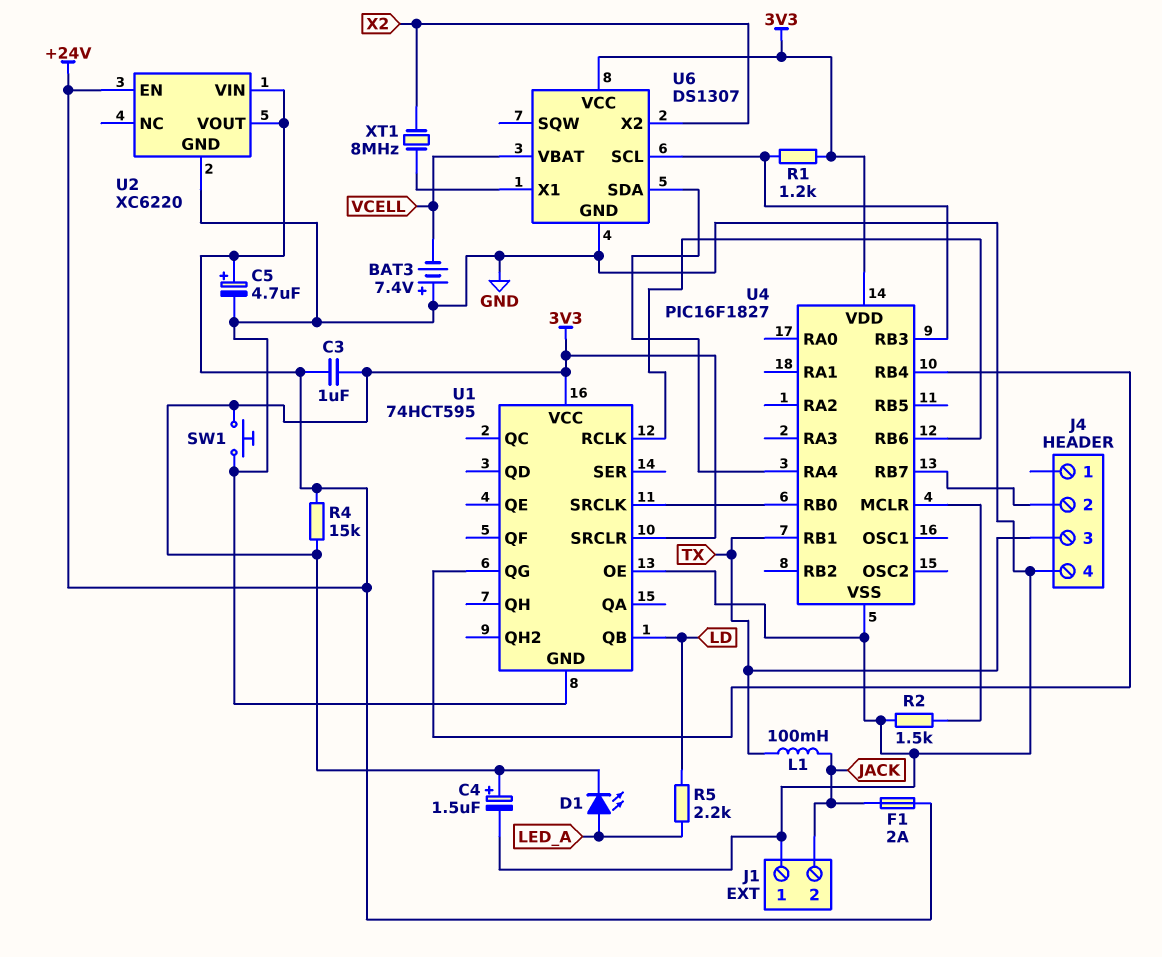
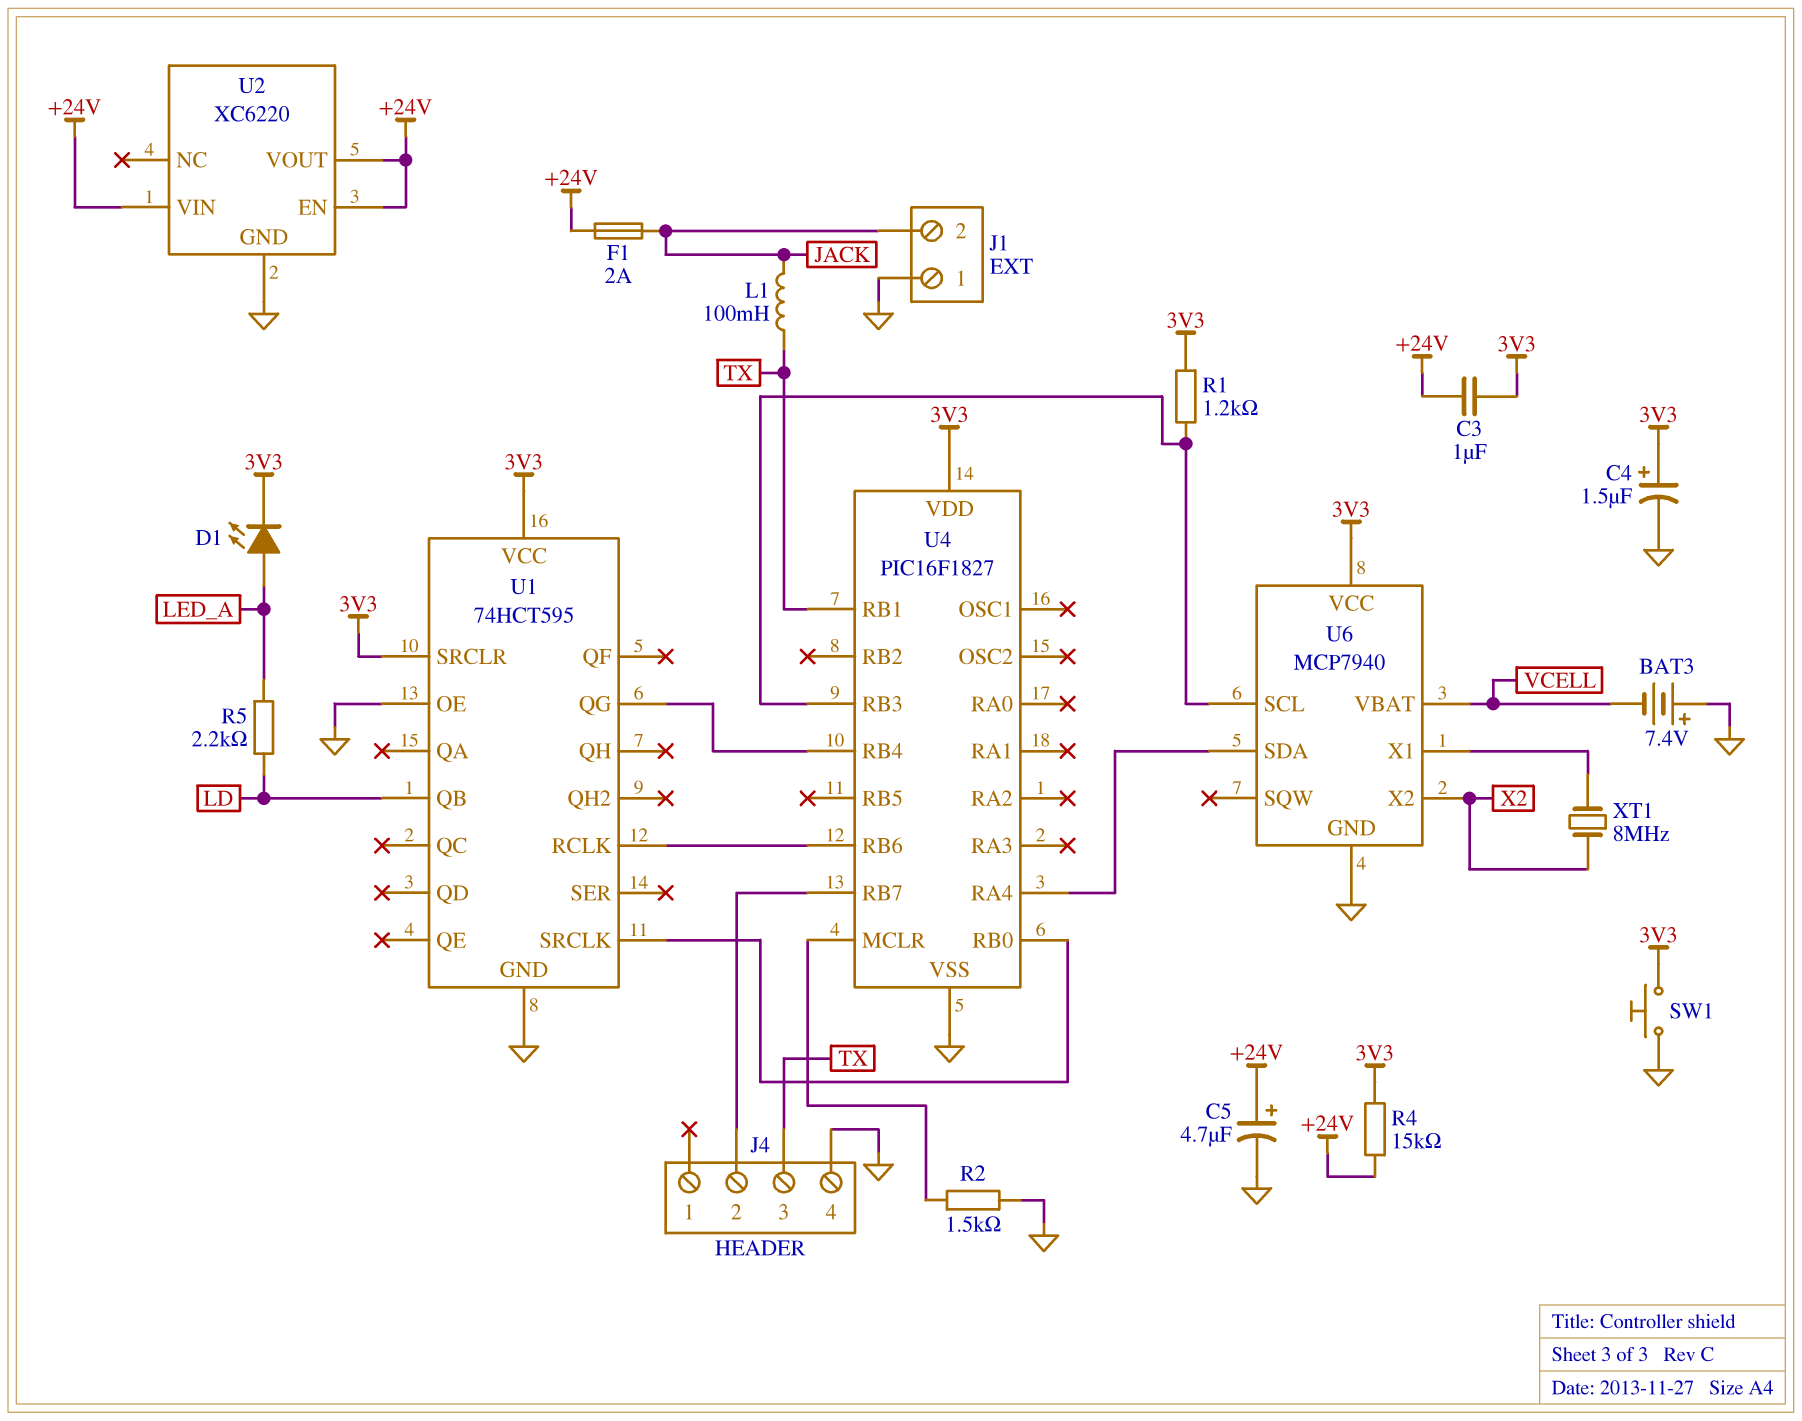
U6: DS1307 -> MCP7940

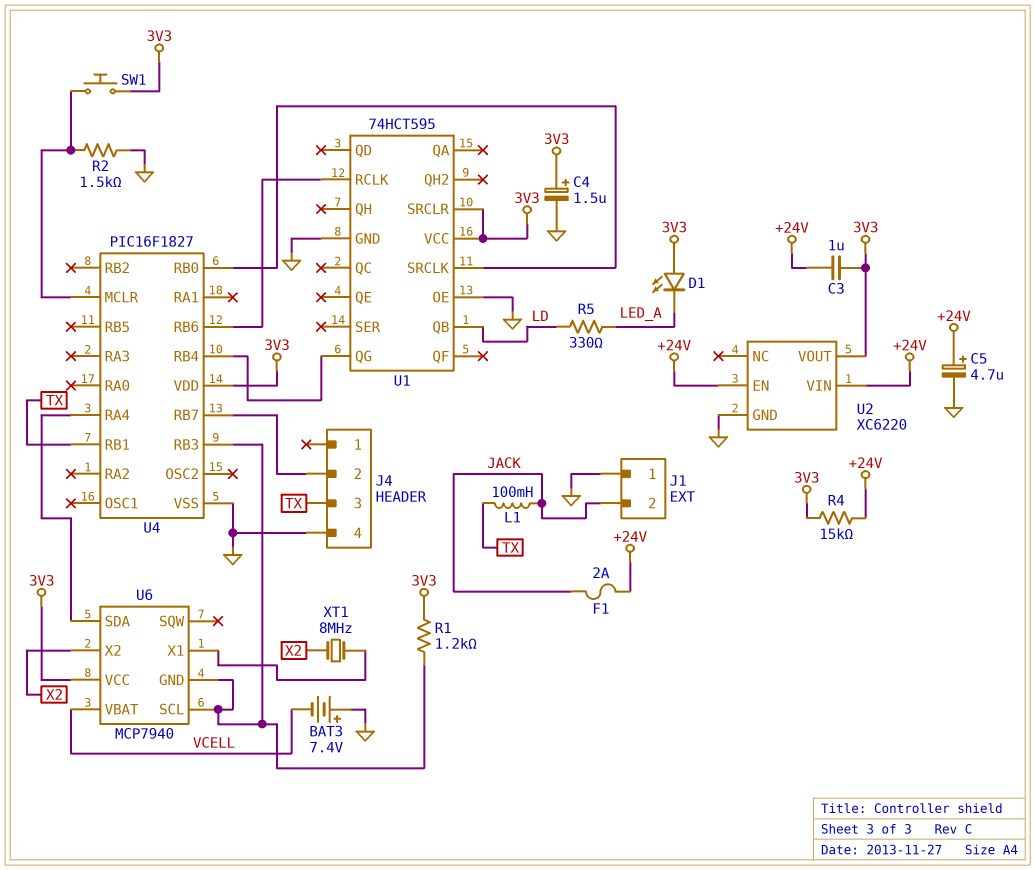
D1: LED (A LED_A, K 3V3) -> LED (A 3V3, K LED_A)
R5: 2.2k (LD, LED_A) -> 330 (LD, LED_A)
SW1: button (3V3, GND) -> button (3V3, U4/MCLR)
U2 pin VOUT: +24V -> 3V3
U6 pin GND: GND -> U4/RB3

